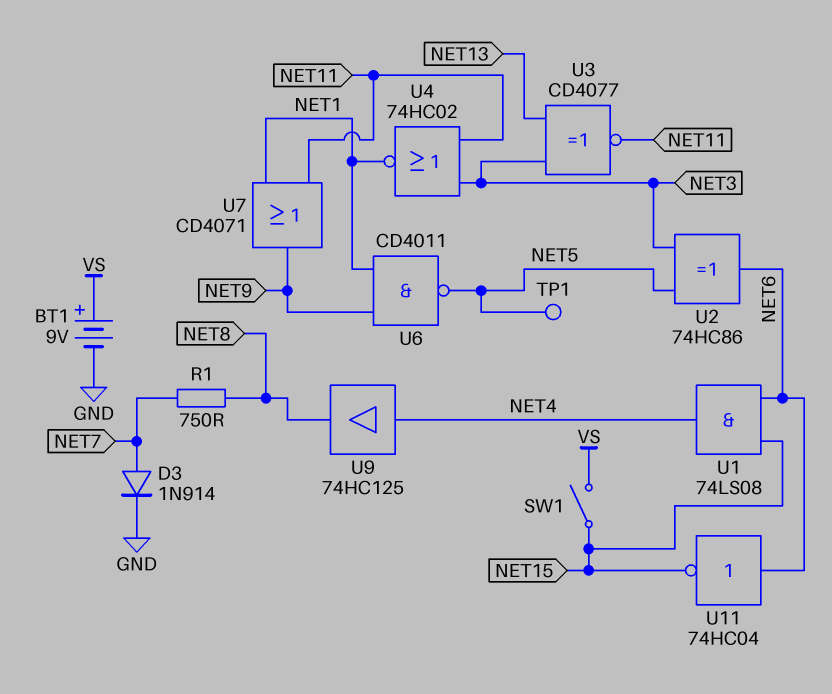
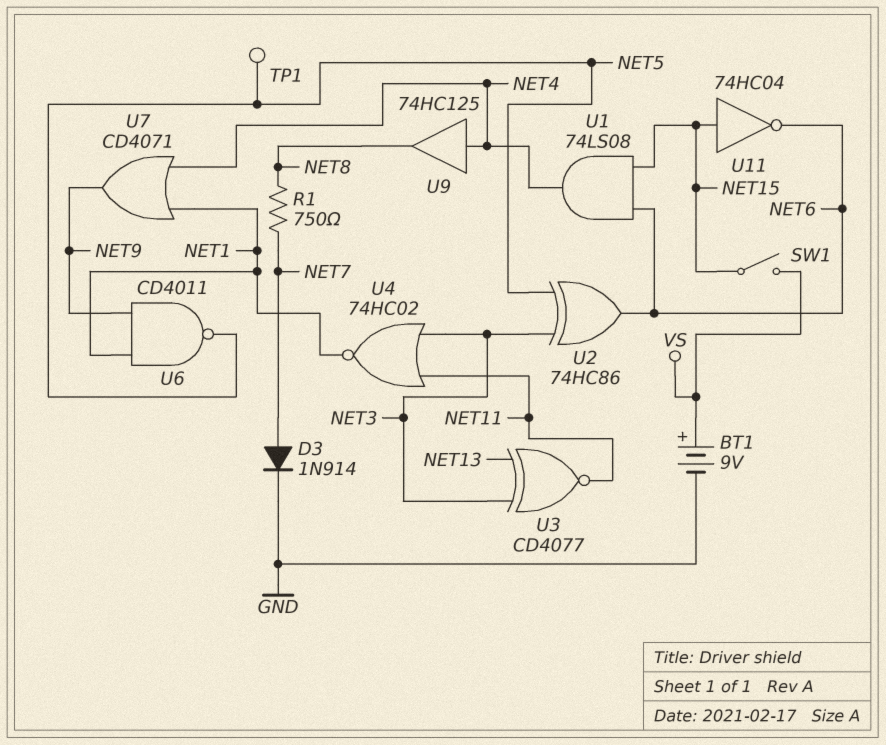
U7: OR CD4071 (in NET1, in NET11, out NET9) -> OR CD4071 (in NET1, in NET4, out NET9)
U11: NOT 74HC04 (in NET6, out NET15) -> NOT 74HC04 (in NET15, out NET6)

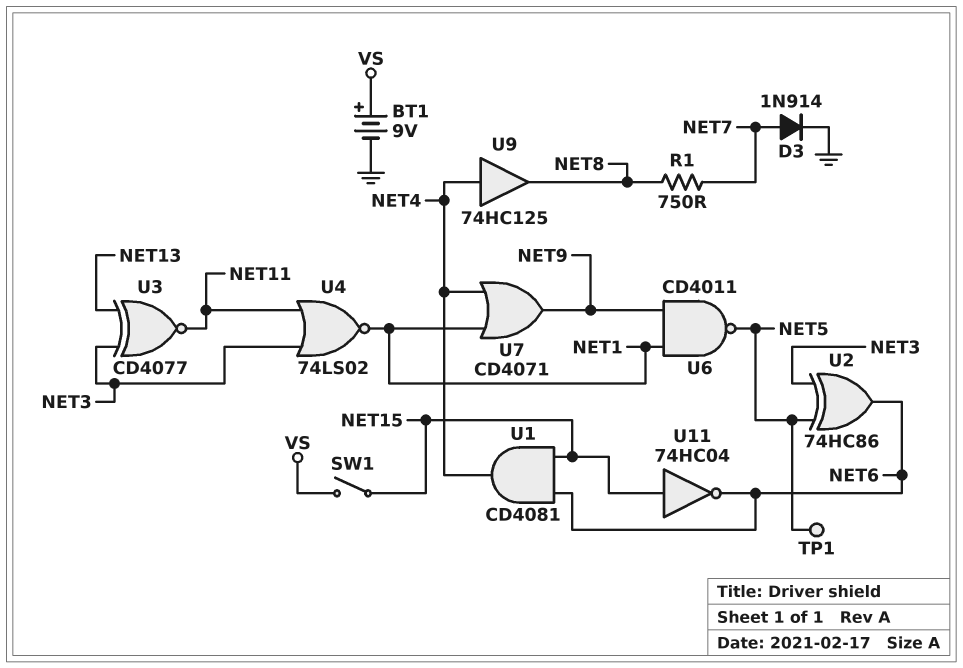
U1: AND 74LS08 (in NET6, in NET15, out NET4) -> AND CD4081 (in NET6, in NET15, out NET4)
U4: NOR 74HC02 (in NET3, in NET11, out NET1) -> NOR 74LS02 (in NET3, in NET11, out NET1)

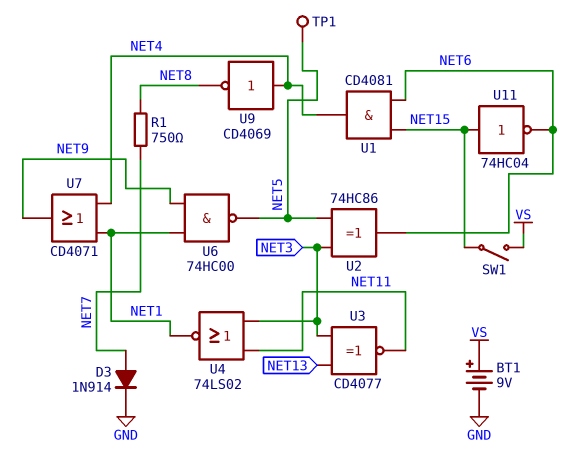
U6: NAND CD4011 (in NET1, in NET9, out NET5) -> NAND 74HC00 (in NET1, in NET9, out NET5)
U9: buffer 74HC125 (in NET4, out NET8) -> NOT CD4069 (in NET4, out NET8)

